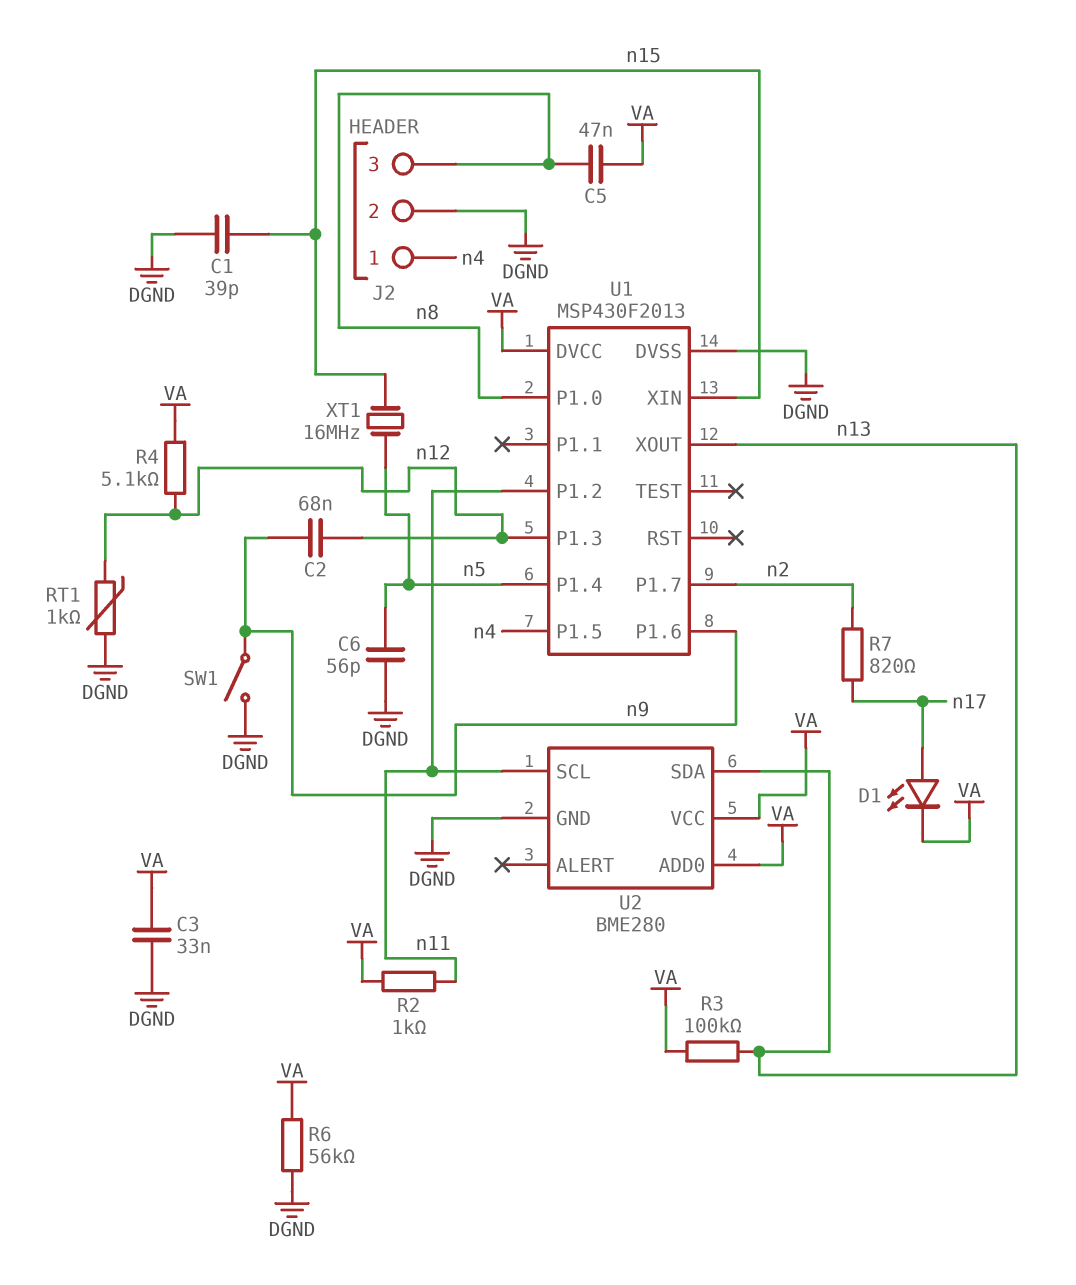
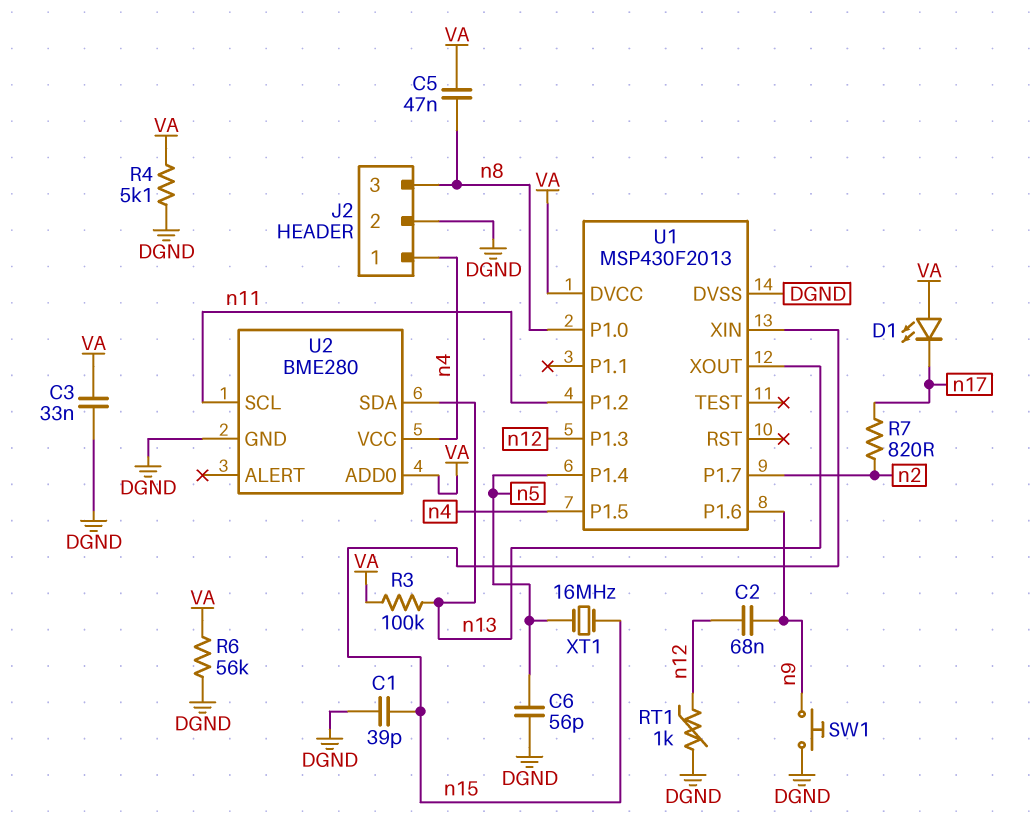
D1: LED (A n17, K VA) -> LED (A VA, K n17)
R2: 1k (VA, n11) -> none
R4: 5.1k (VA, n12) -> 5.1k (DGND, VA)
SW1: switch (DGND, n9) -> button (DGND, n9)
U2 pin VCC: VA -> n4

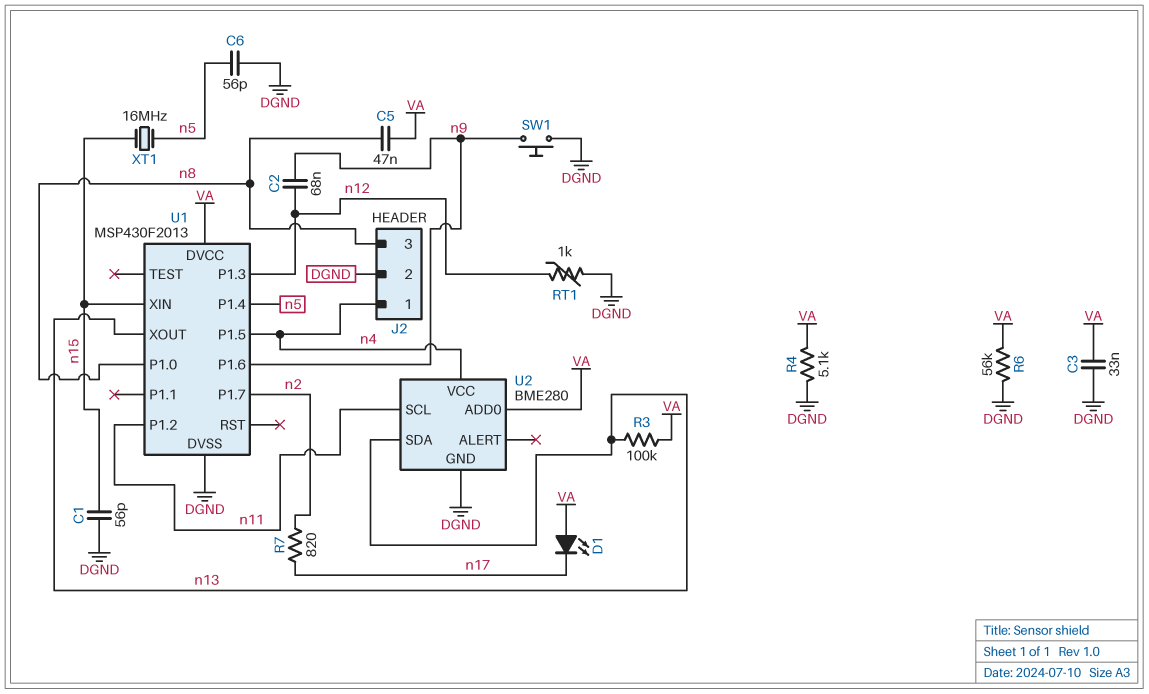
C1: 39pF (DGND, n15) -> 56pF (DGND, n15)

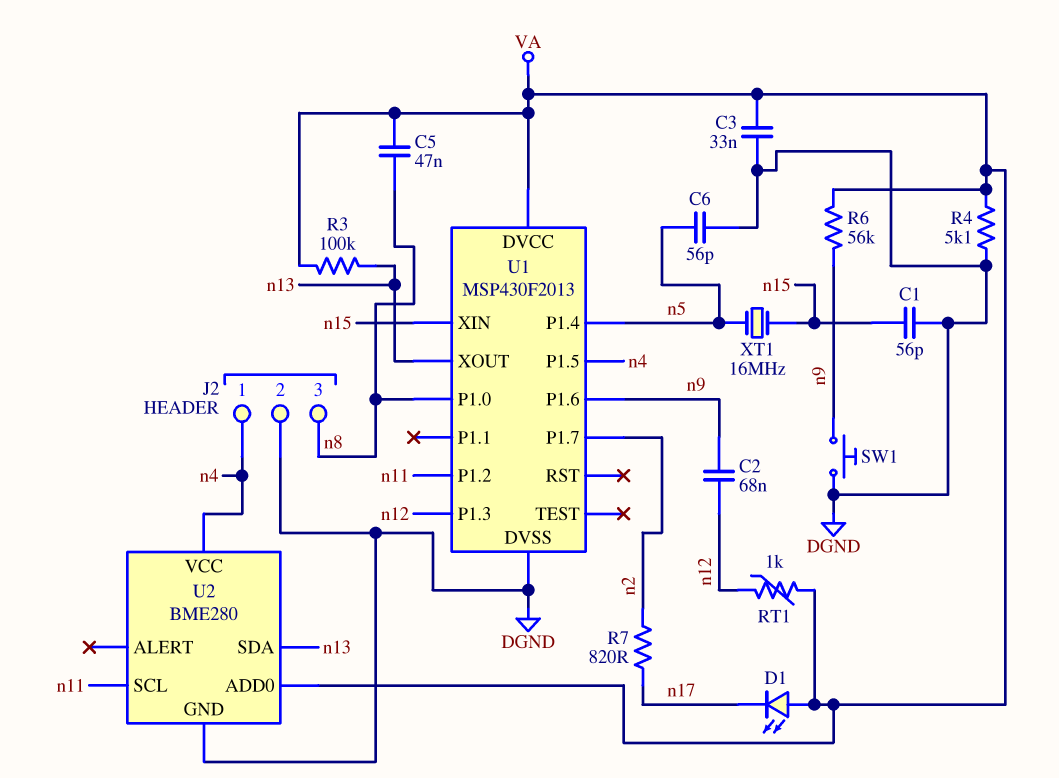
R6: 56k (DGND, VA) -> 56k (VA, n9)
RT1: 1k (DGND, n12) -> 1k (VA, n12)

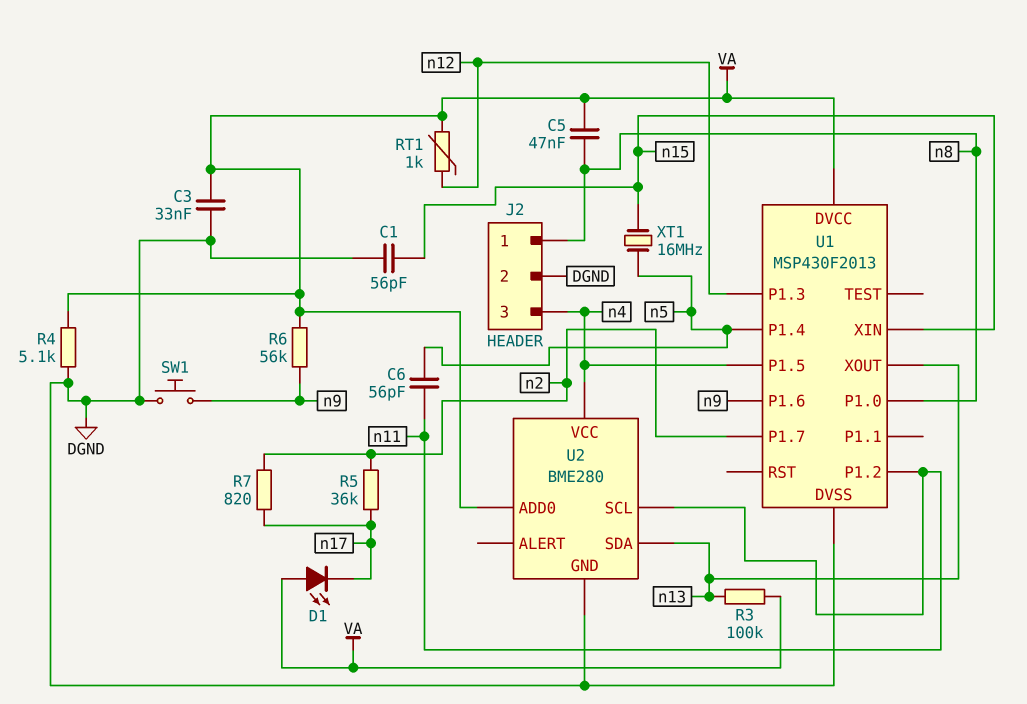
C2: 68nF (n9, n12) -> none
C6: 56pF (DGND, n5) -> 56pF (n5, n11)
J2 pin 1: n4 -> n8
J2 pin 3: n8 -> n4
R5: none -> 36k (n2, n17)

